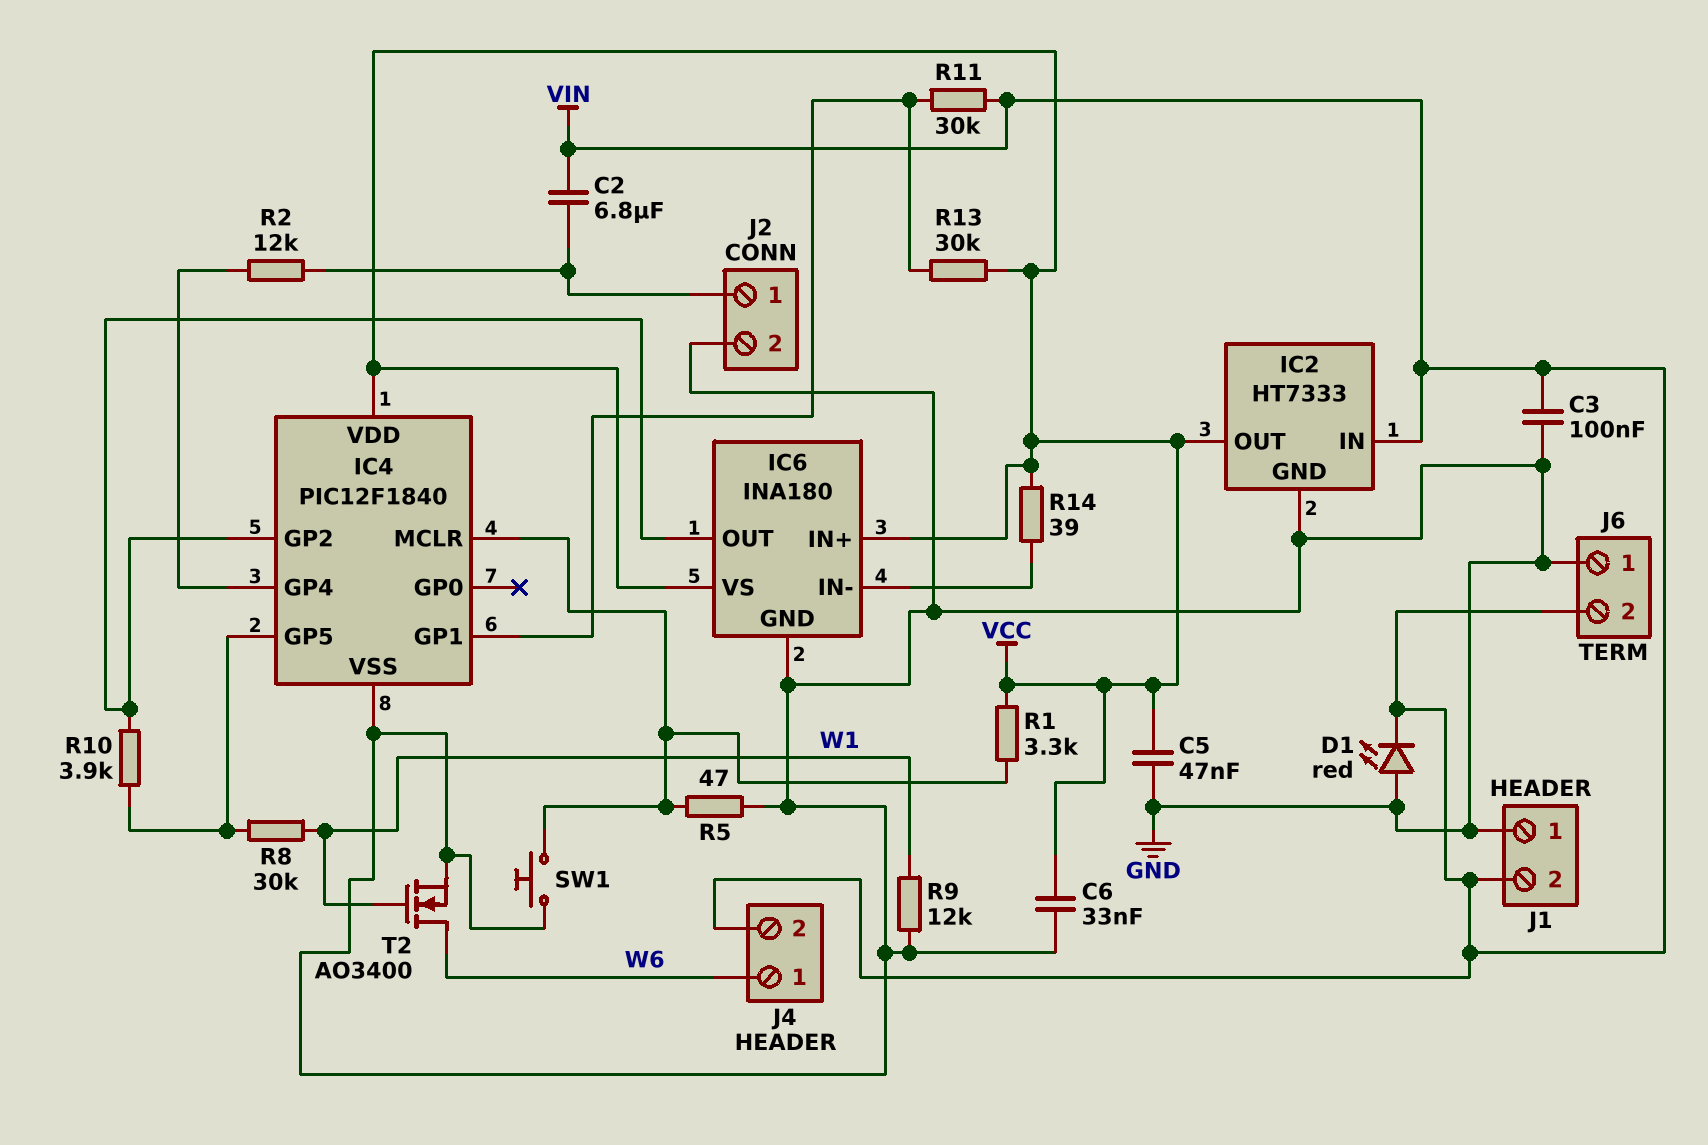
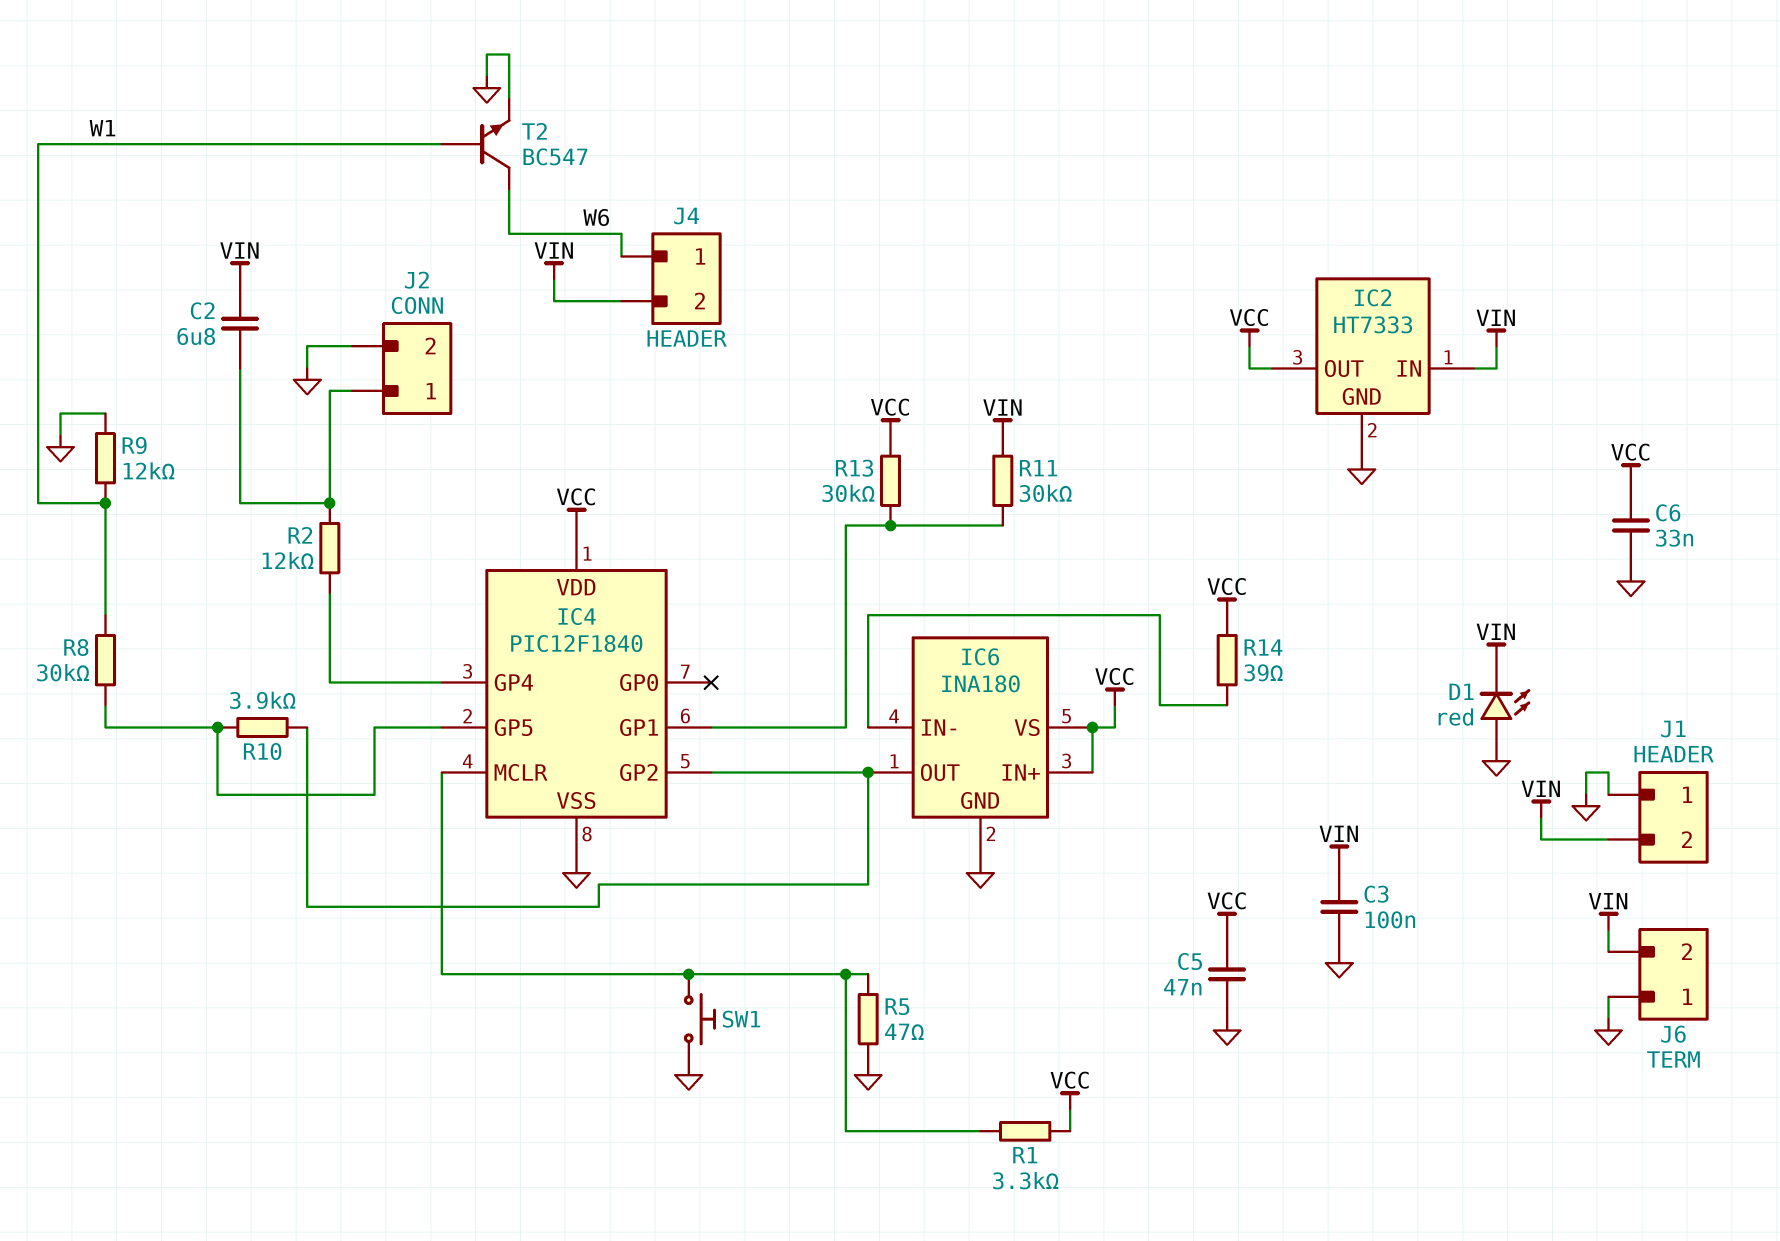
T2: NMOS AO3400 (G W1, D W6, S GND) -> NPN BC547 (B W1, C W6, E GND)

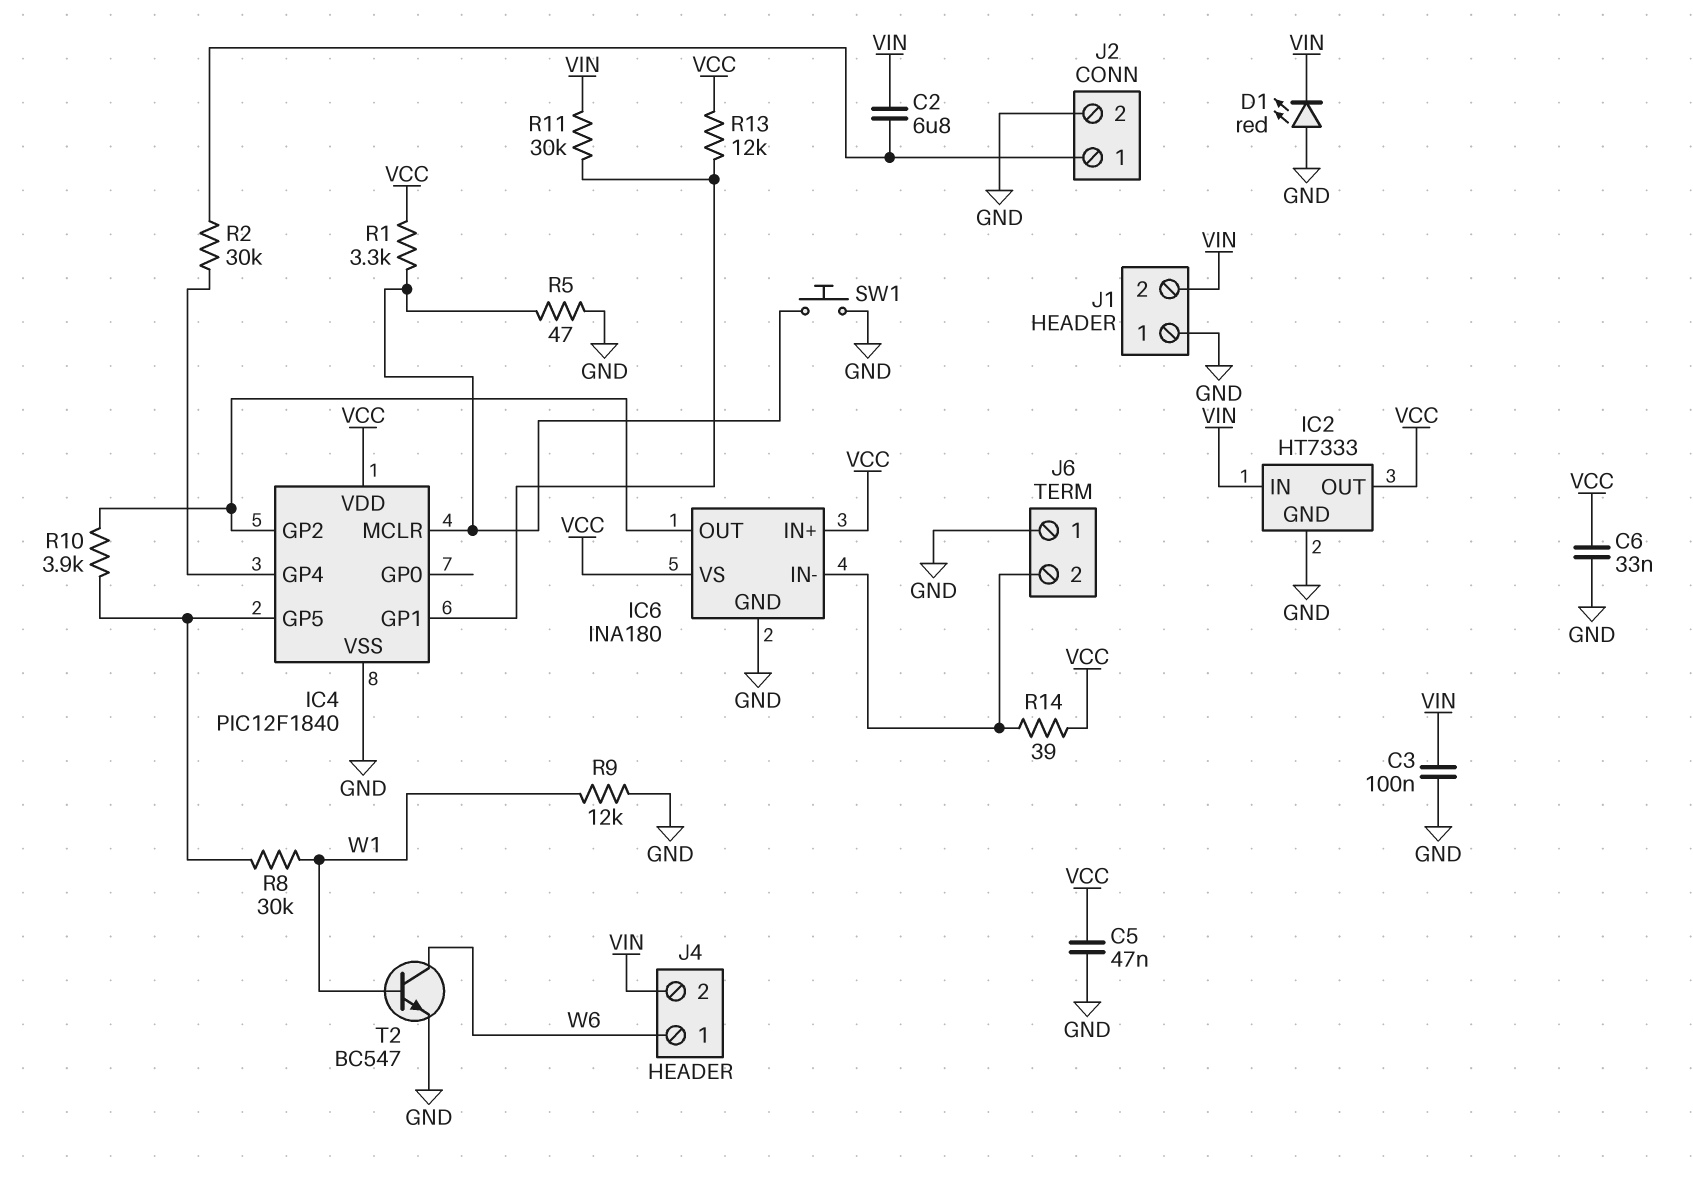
J6 pin 2: VIN -> IC6/IN-
R2: 12k (IC4/GP4, J2/1) -> 30k (IC4/GP4, J2/1)
R13: 30k (IC4/GP1, VCC) -> 12k (IC4/GP1, VCC)

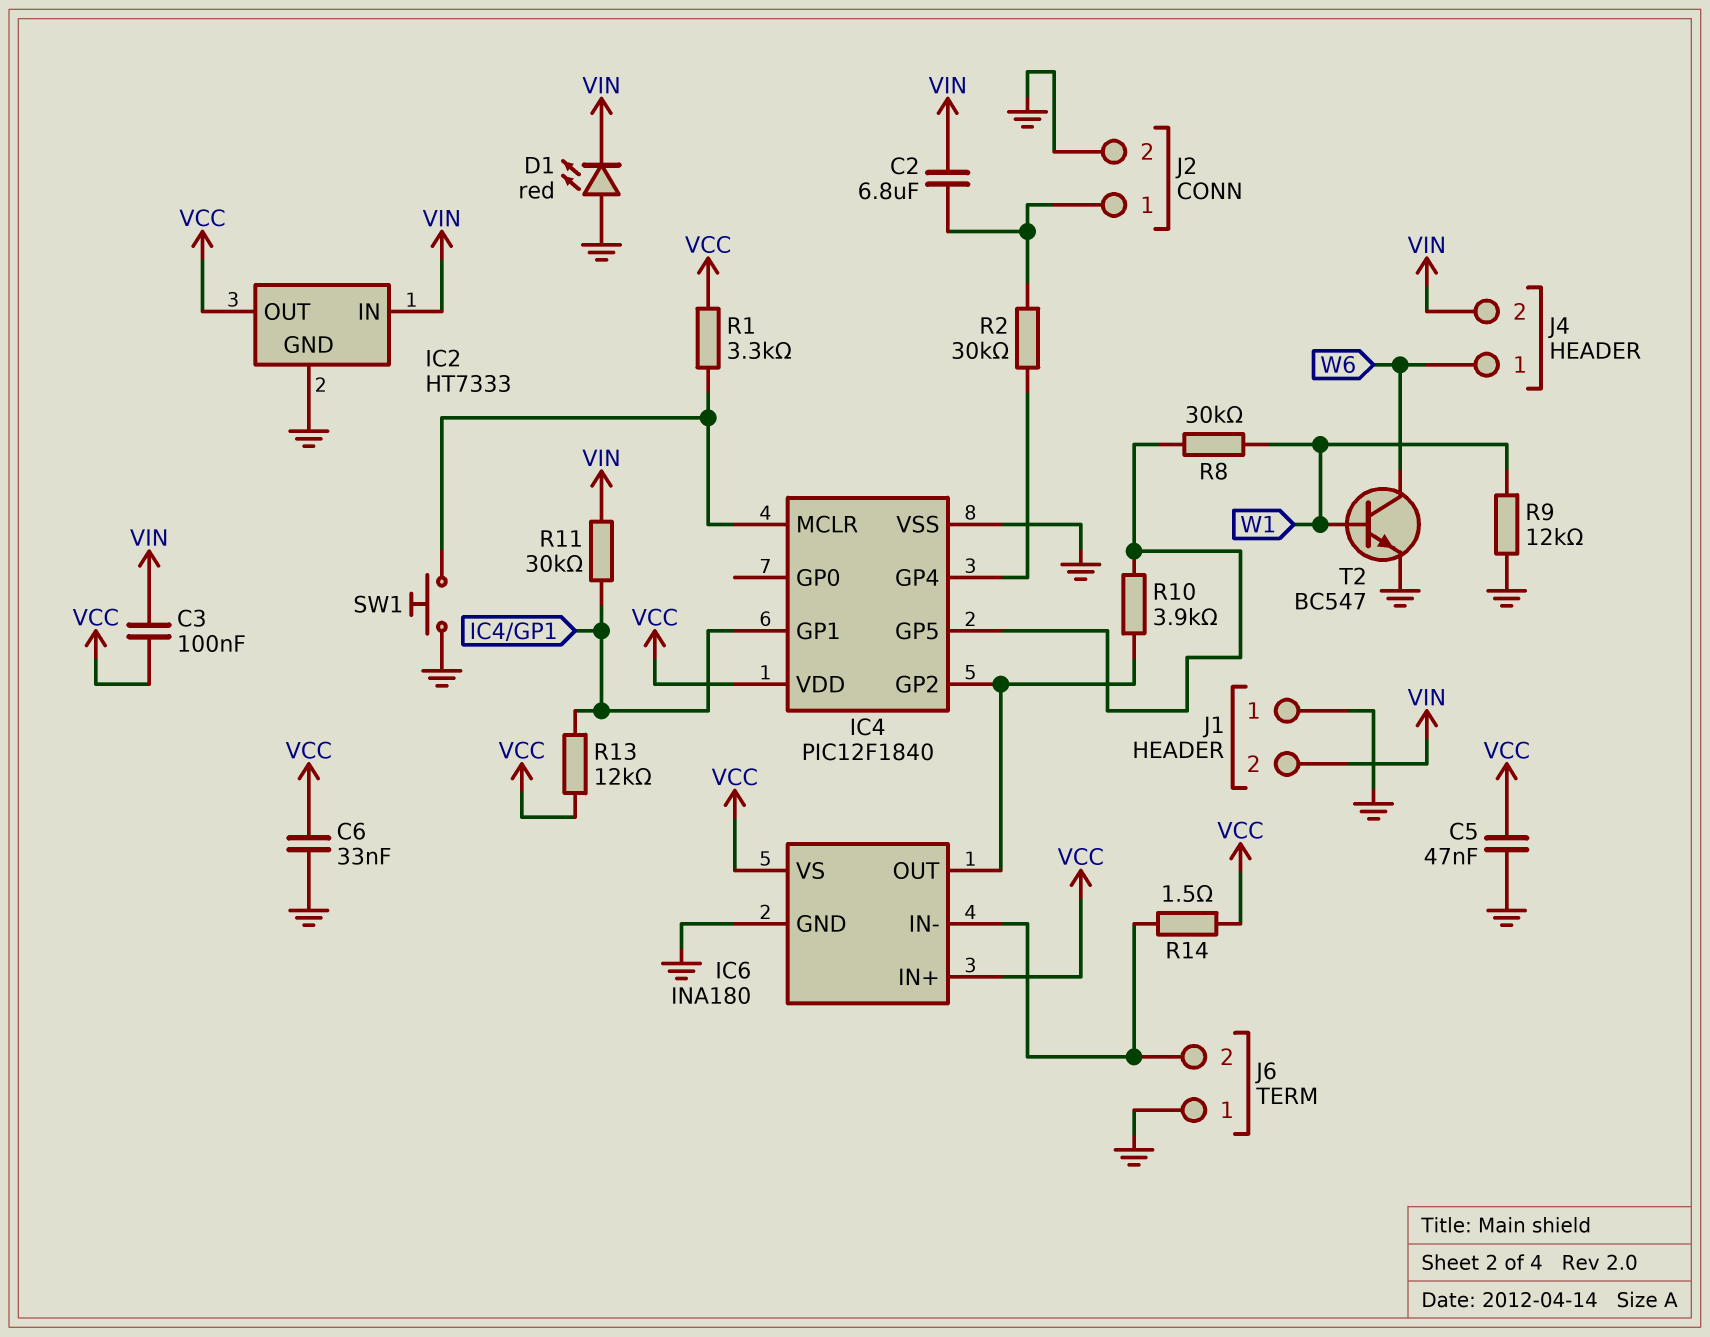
C3: 100nF (GND, VIN) -> 100nF (VCC, VIN)
R5: 47 (GND, IC4/MCLR) -> none
R14: 39 (IC6/IN-, VCC) -> 1.5 (IC6/IN-, VCC)

